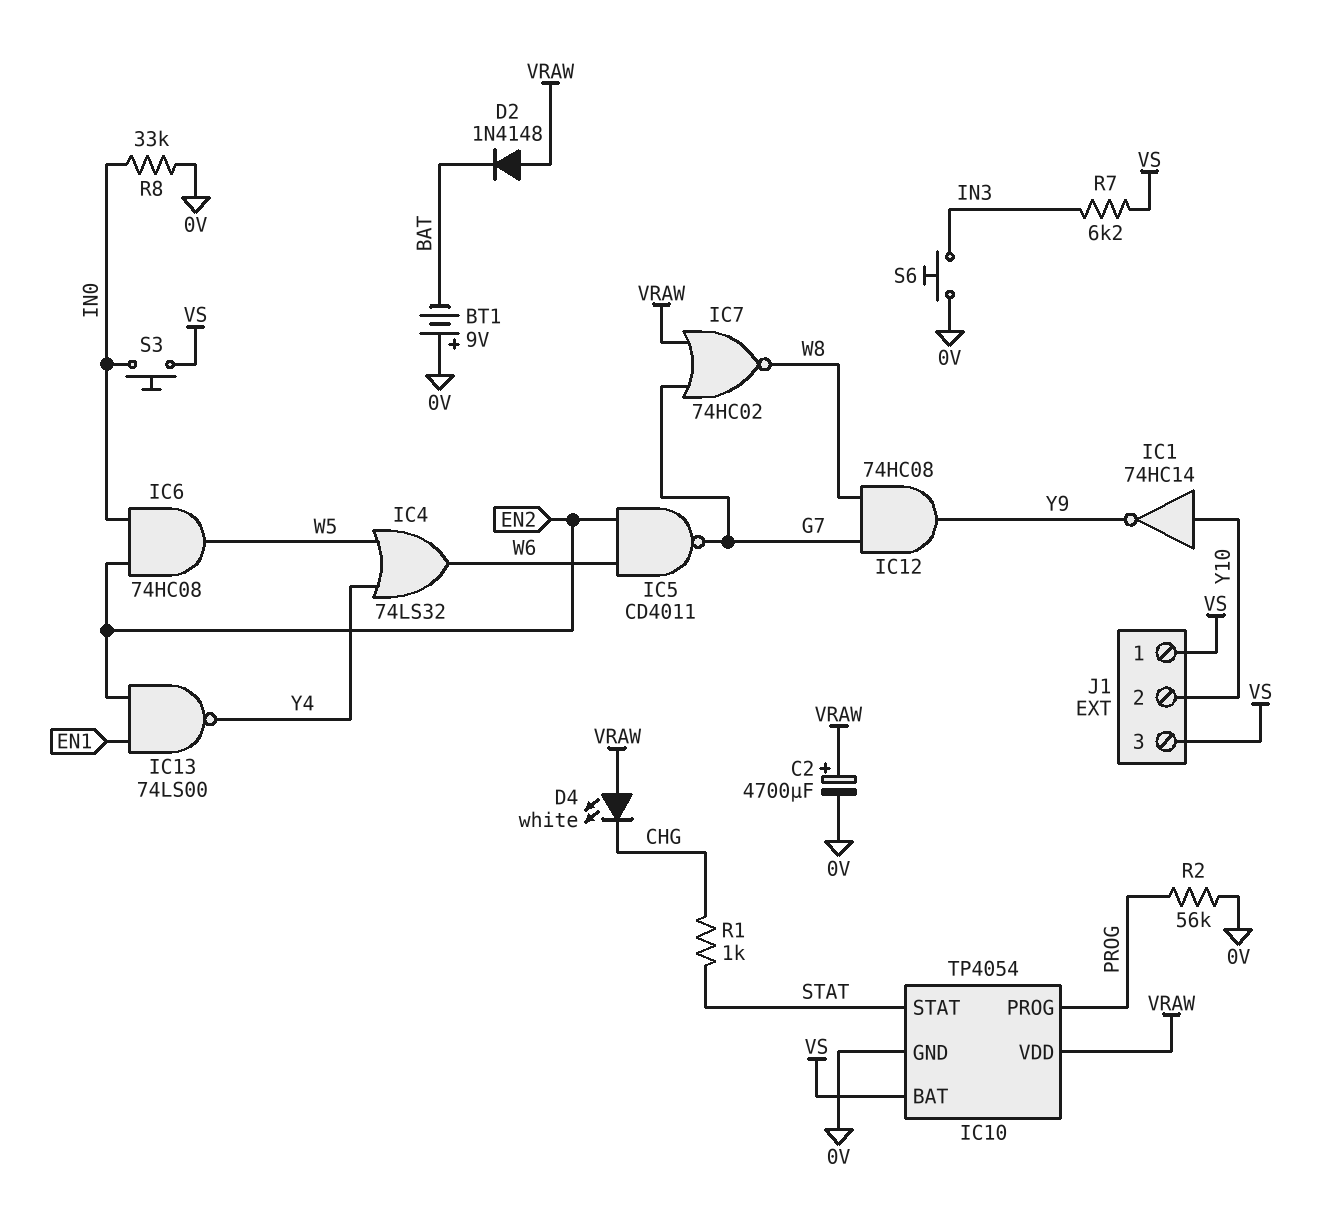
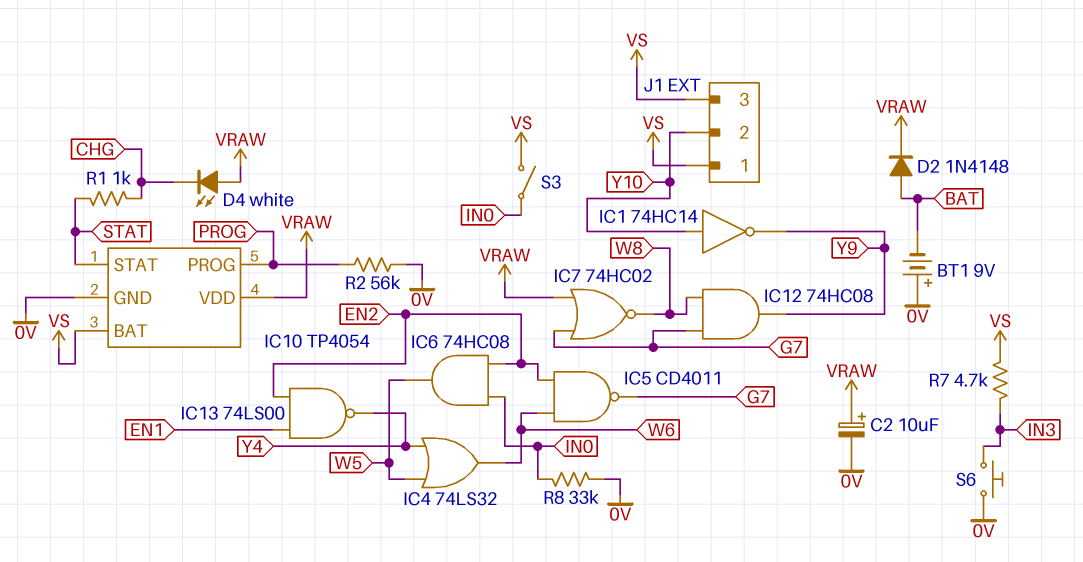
C2: 4700uF (plus VRAW, minus 0V) -> 10uF (plus VRAW, minus 0V)
D2: diode 1N4148 (A VRAW, K BAT) -> diode 1N4148 (A BAT, K VRAW)
R7: 6.2k (IN3, VS) -> 4.7k (IN3, VS)
S3: button (IN0, VS) -> switch (IN0, VS)

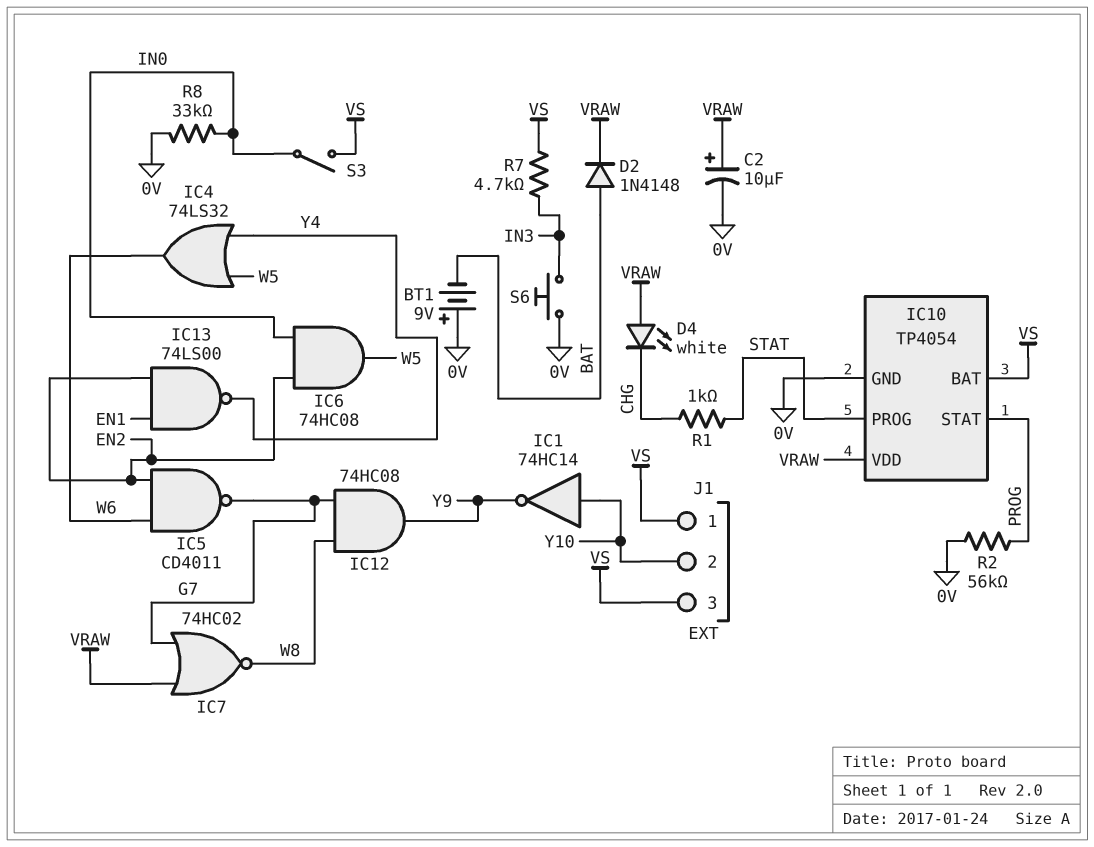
IC10 pin PROG: PROG -> STAT
IC10 pin STAT: STAT -> PROG

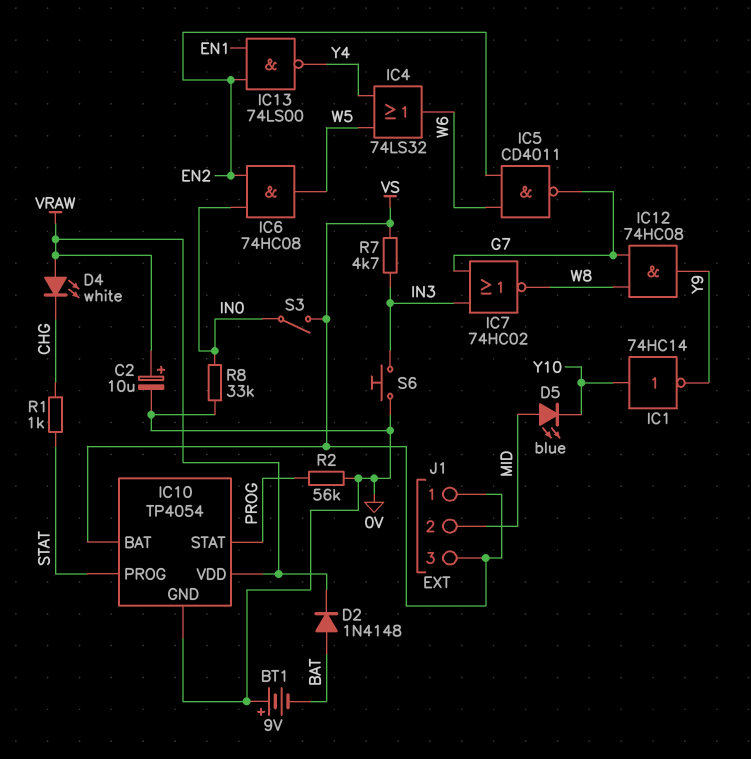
D5: none -> LED blue (A MID, K Y10)
IC7: NOR 74HC02 (in G7, in VRAW, out W8) -> NOR 74HC02 (in G7, in IN3, out W8)
J1 pin 2: Y10 -> MID

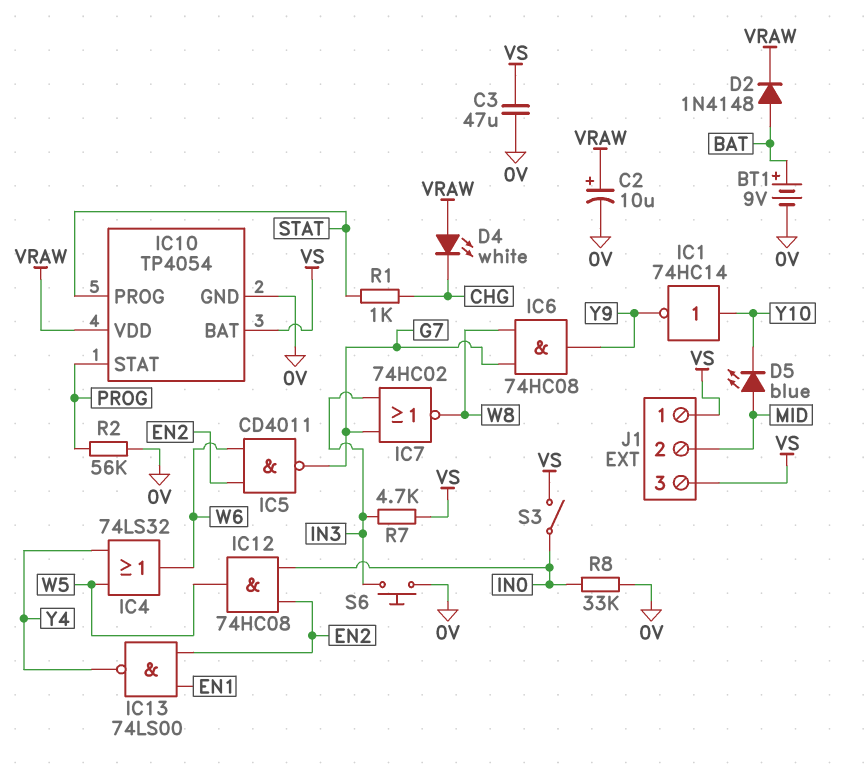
BT1: 9V (plus 0V, minus BAT) -> 9V (plus BAT, minus 0V)
C3: none -> 47uF (0V, VS)
IC6: AND 74HC08 (in EN2, in IN0, out W5) -> AND 74HC08 (in G7, in W8, out Y9)
IC12: AND 74HC08 (in G7, in W8, out Y9) -> AND 74HC08 (in EN2, in IN0, out W5)

